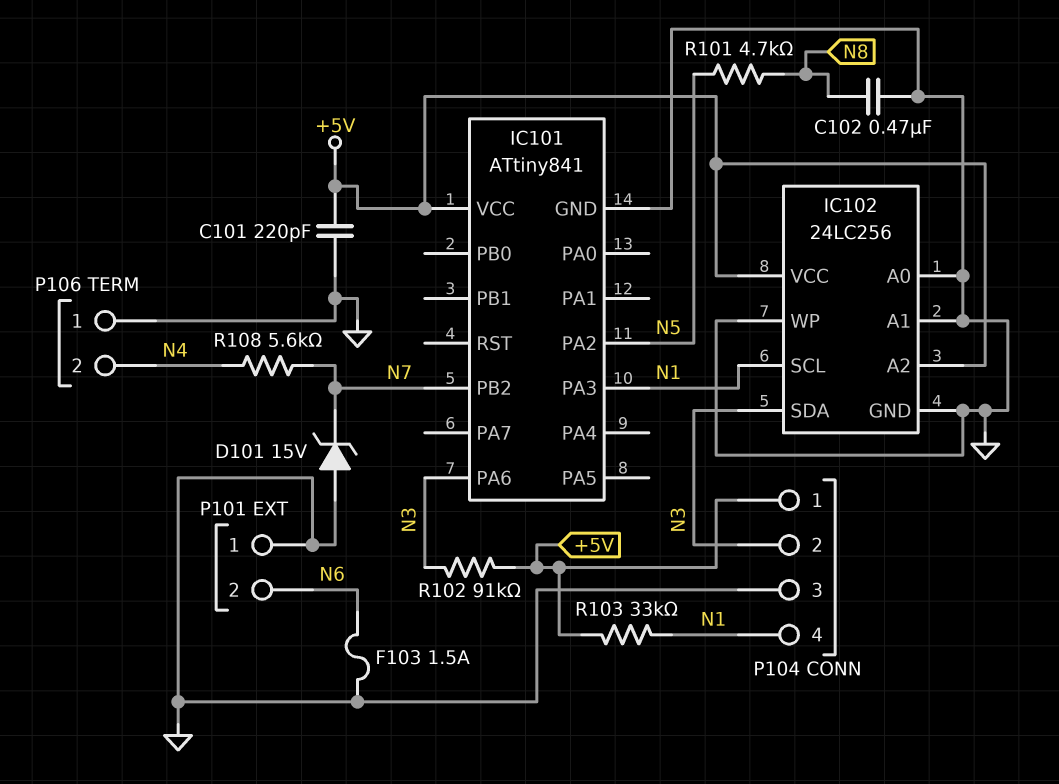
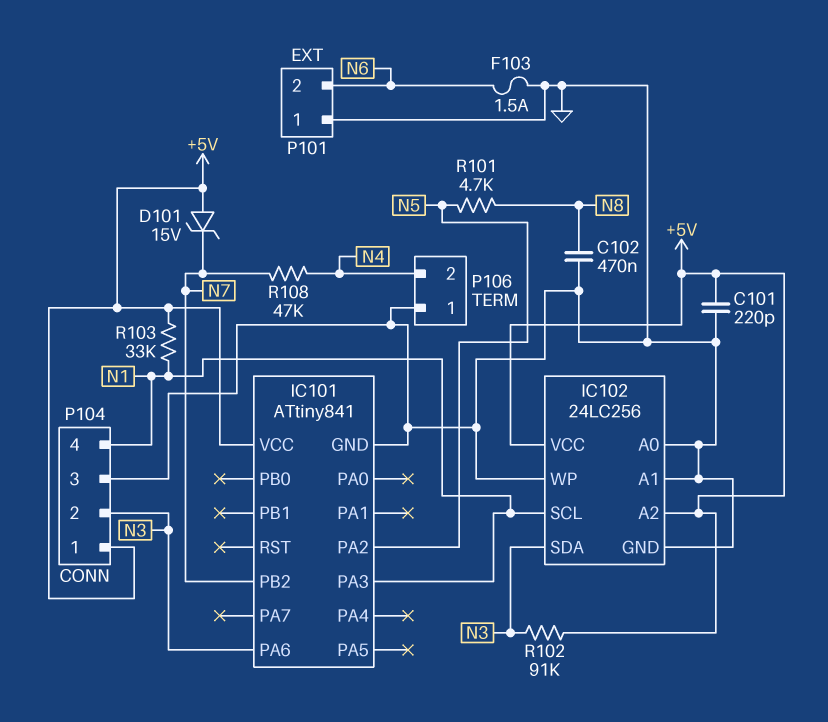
D101: zener 15V (A GND, K N7) -> zener 15V (A +5V, K N7)
R108: 5.6k (N4, N7) -> 47k (N4, N7)

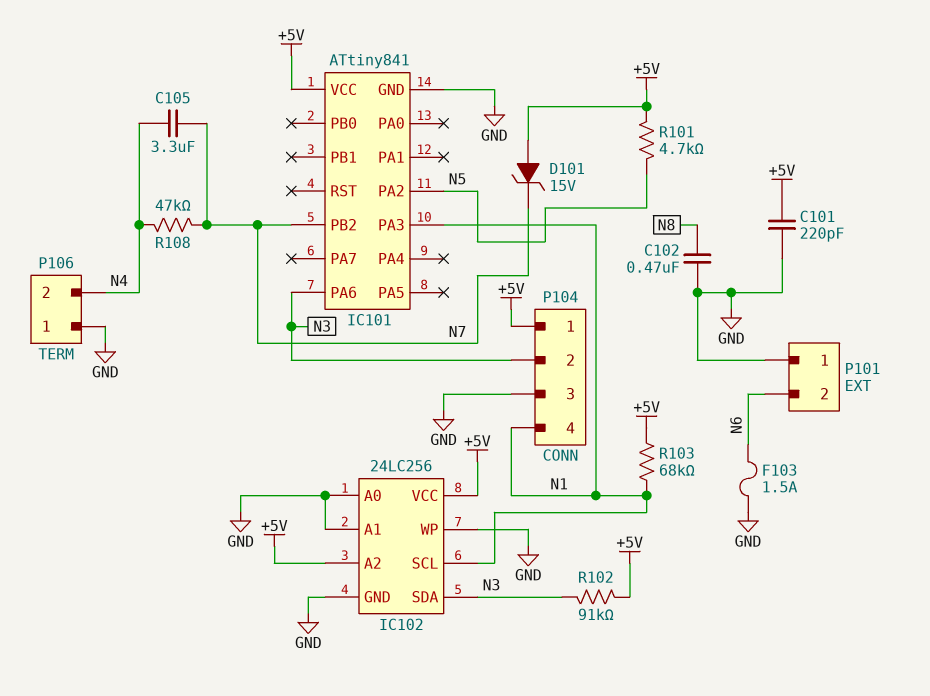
C105: none -> 3.3uF (N4, N7)
R101: 4.7k (N5, N8) -> 4.7k (+5V, N5)
R103: 33k (+5V, N1) -> 68k (+5V, N1)

